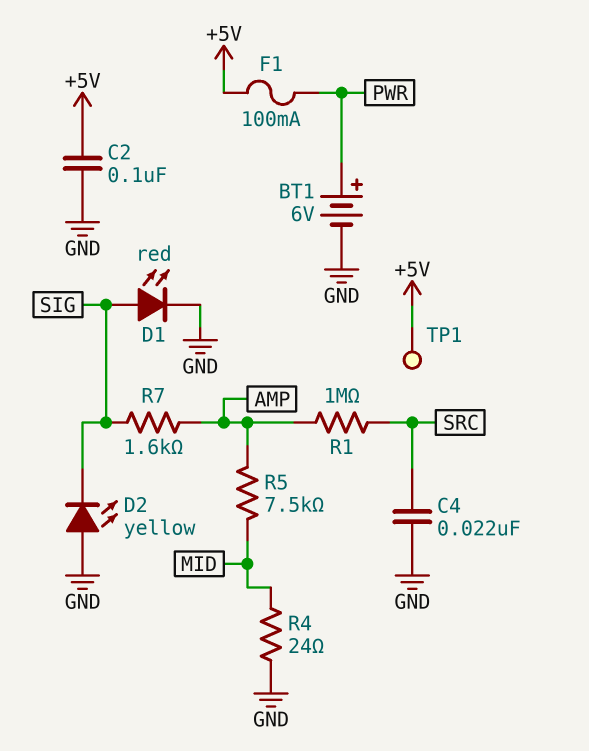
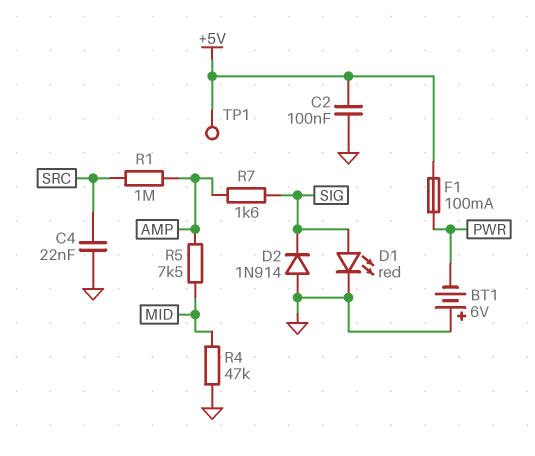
BT1: 6V (plus PWR, minus GND) -> 6V (plus GND, minus PWR)
D2: LED yellow (A GND, K SIG) -> diode 1N914 (A GND, K SIG)
R4: 24 (GND, MID) -> 47k (GND, MID)

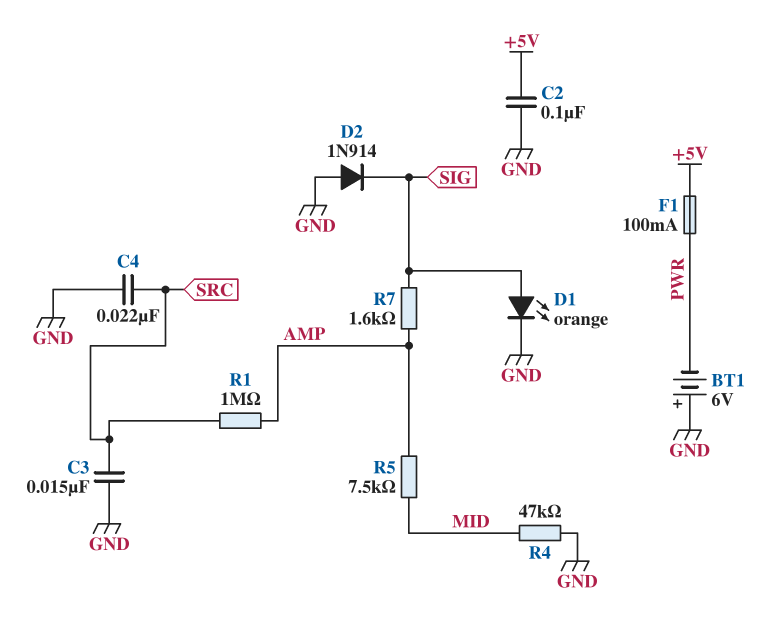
C3: none -> 15nF (GND, SRC)
D1: LED red (A SIG, K GND) -> LED orange (A SIG, K GND)
TP1: test point (+5V) -> none

